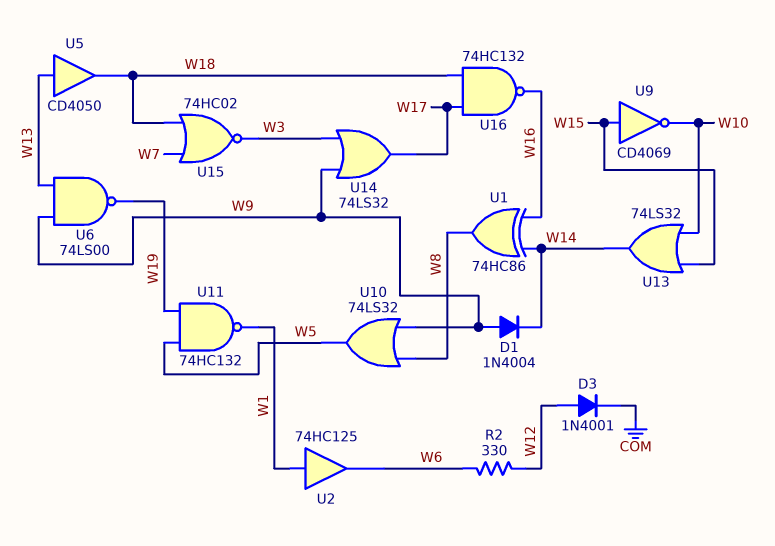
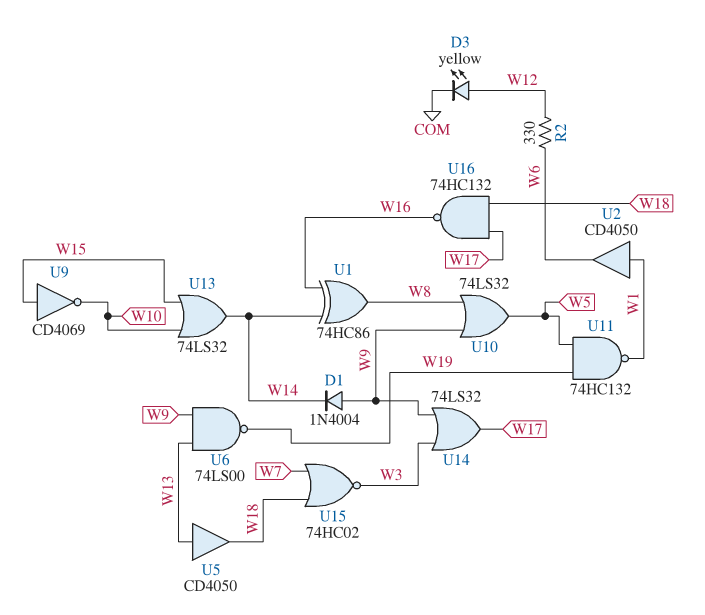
D3: diode 1N4001 (A W12, K COM) -> LED yellow (A W12, K COM)
U2: buffer 74HC125 (in W1, out W6) -> buffer CD4050 (in W1, out W6)

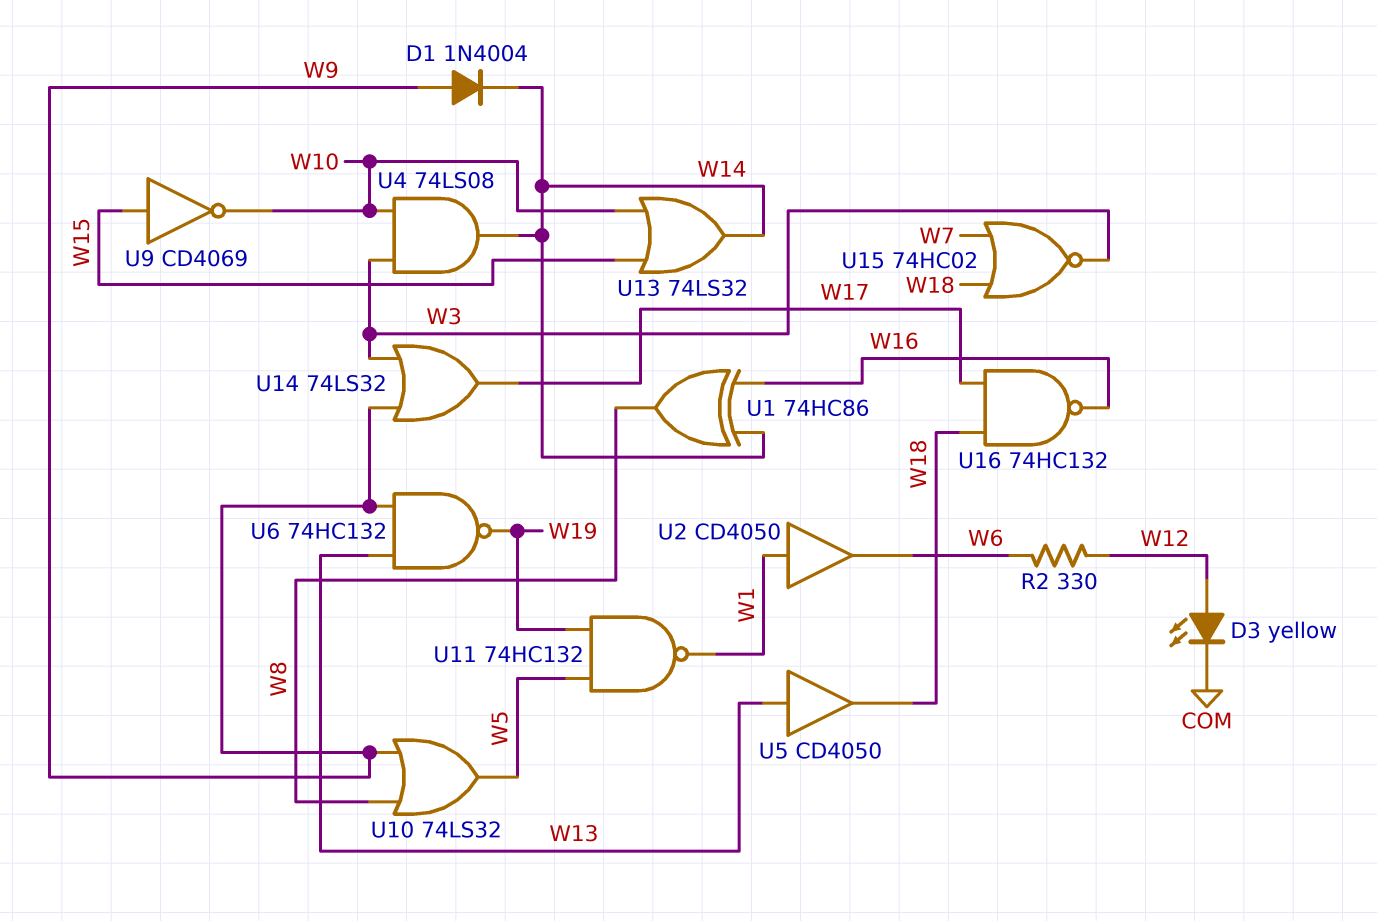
U4: none -> AND 74LS08 (in W3, in W10, out W14)
U6: NAND 74LS00 (in W9, in W13, out W19) -> NAND 74HC132 (in W9, in W13, out W19)

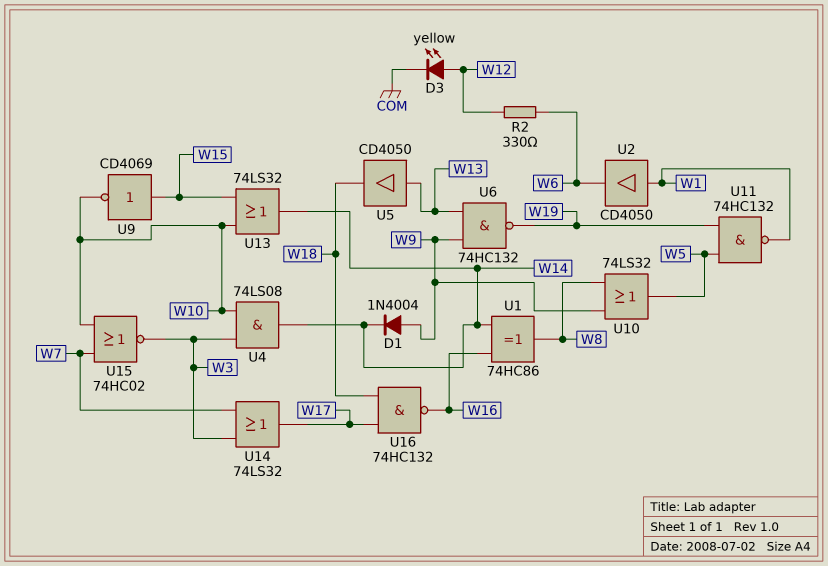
U14: OR 74LS32 (in W3, in W9, out W17) -> OR 74LS32 (in W3, in W7, out W17)
U15: NOR 74HC02 (in W7, in W18, out W3) -> NOR 74HC02 (in W7, in W10, out W3)

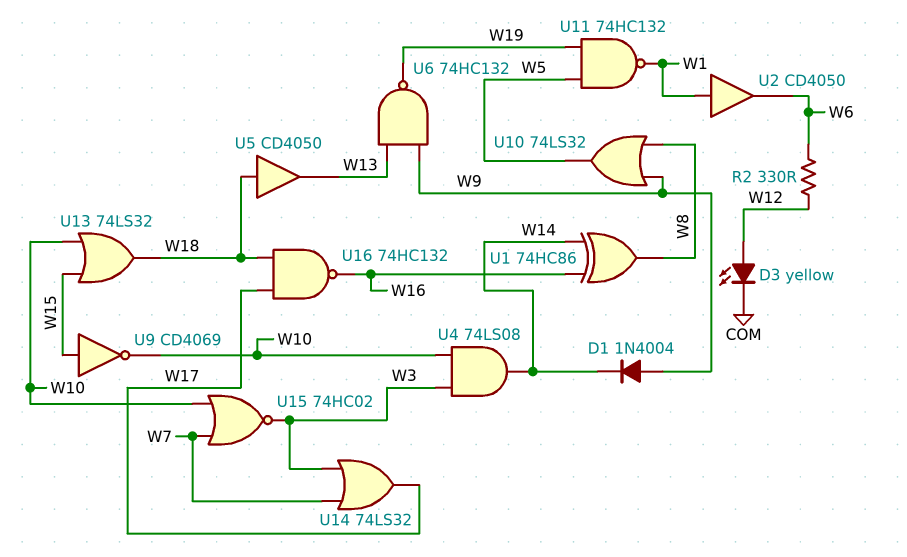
U5: buffer CD4050 (in W13, out W18) -> buffer CD4050 (in W18, out W13)
U13: OR 74LS32 (in W10, in W15, out W14) -> OR 74LS32 (in W10, in W15, out W18)

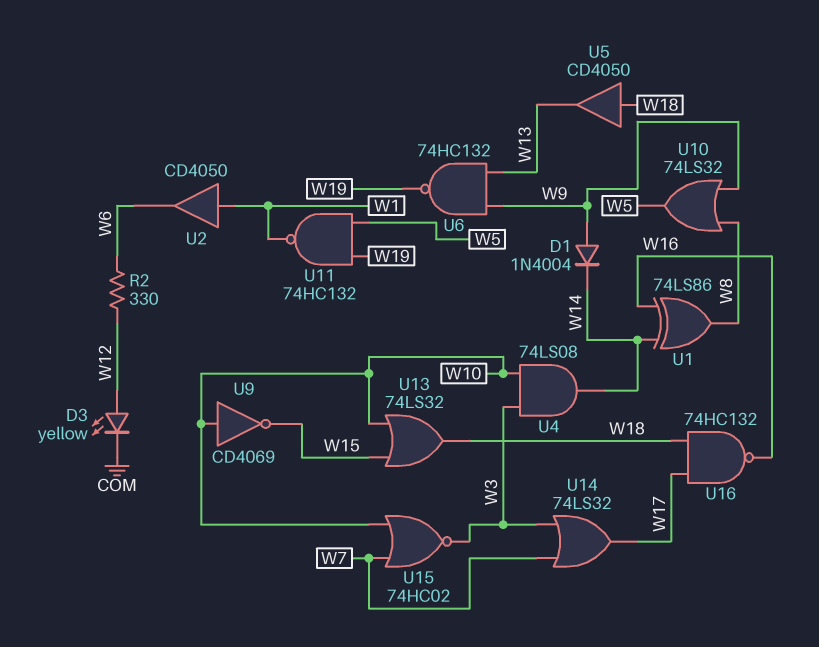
U1: XOR 74HC86 (in W14, in W16, out W8) -> XOR 74LS86 (in W14, in W16, out W8)
U9: NOT CD4069 (in W15, out W10) -> NOT CD4069 (in W10, out W15)

